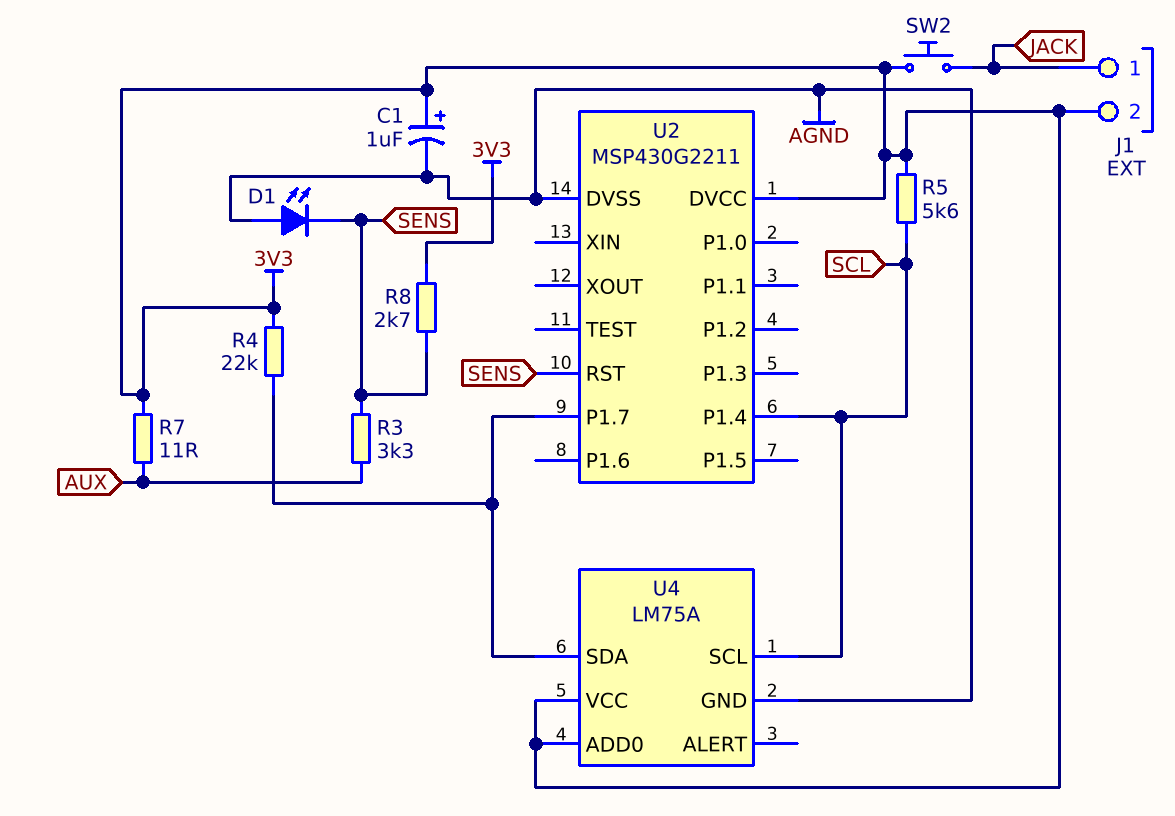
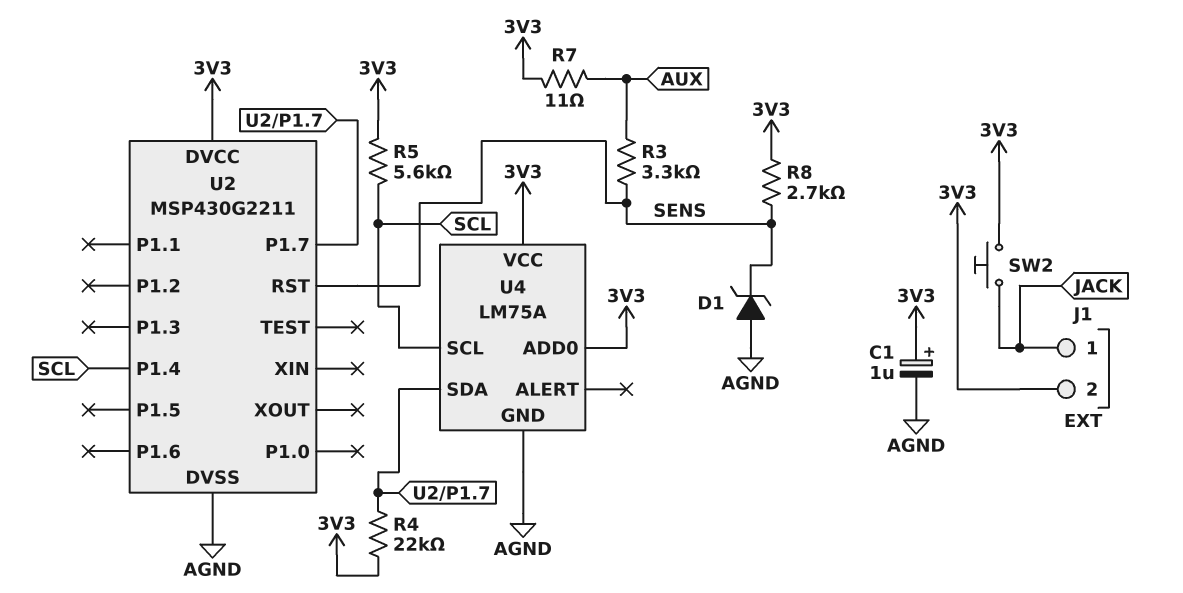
D1: LED (A AGND, K SENS) -> zener (A AGND, K SENS)

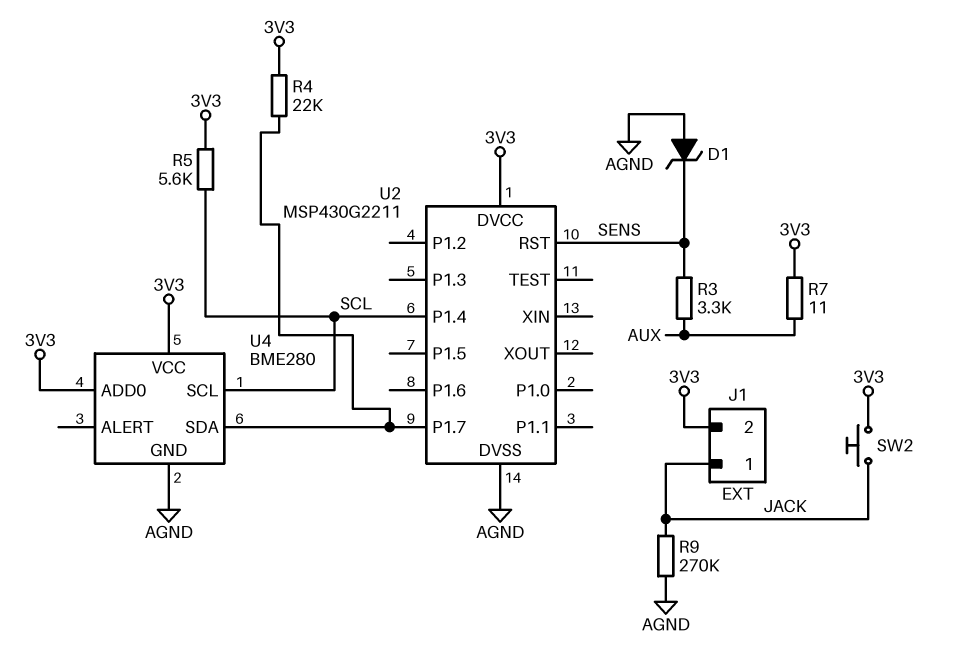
C1: 1uF (plus 3V3, minus AGND) -> none
R8: 2.7k (3V3, SENS) -> none
R9: none -> 270k (AGND, JACK)
U4: LM75A -> BME280

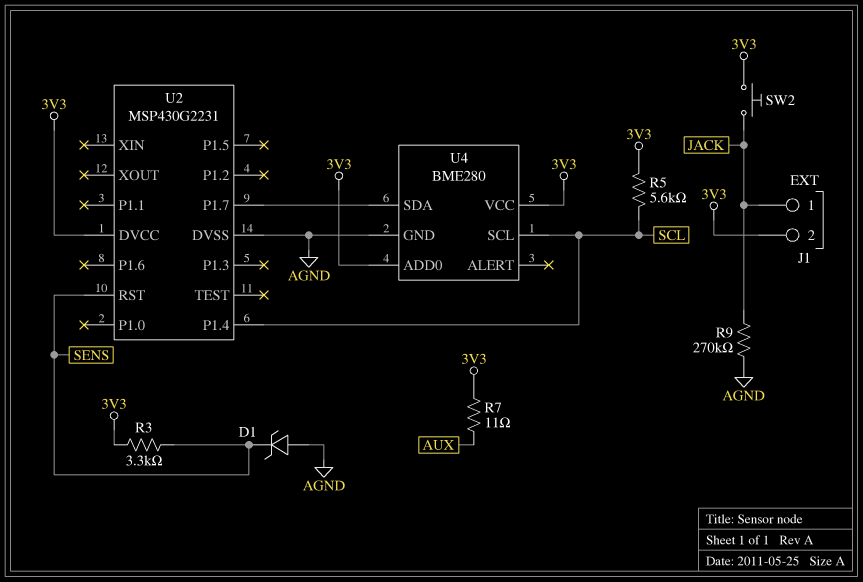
R3: 3.3k (AUX, SENS) -> 3.3k (3V3, SENS)
R4: 22k (3V3, U2/P1.7) -> none
U2: MSP430G2211 -> MSP430G2231

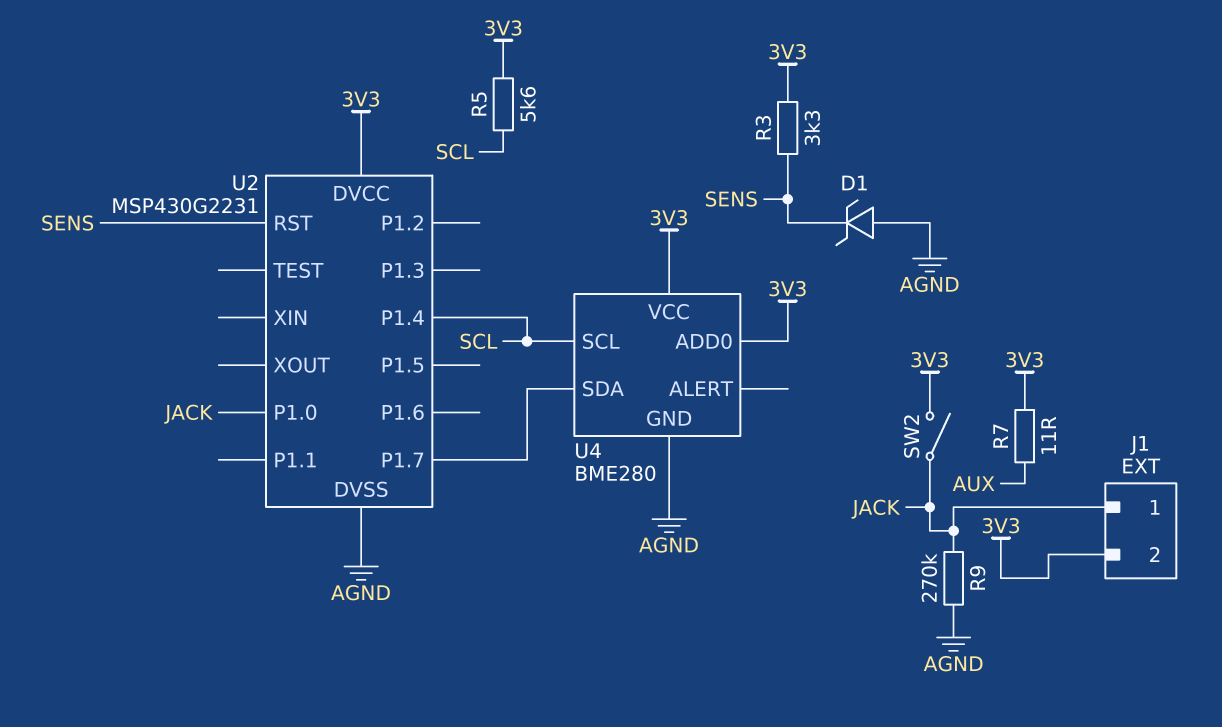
SW2: button (3V3, JACK) -> switch (3V3, JACK)
U2 pin P1.0: none -> JACK

